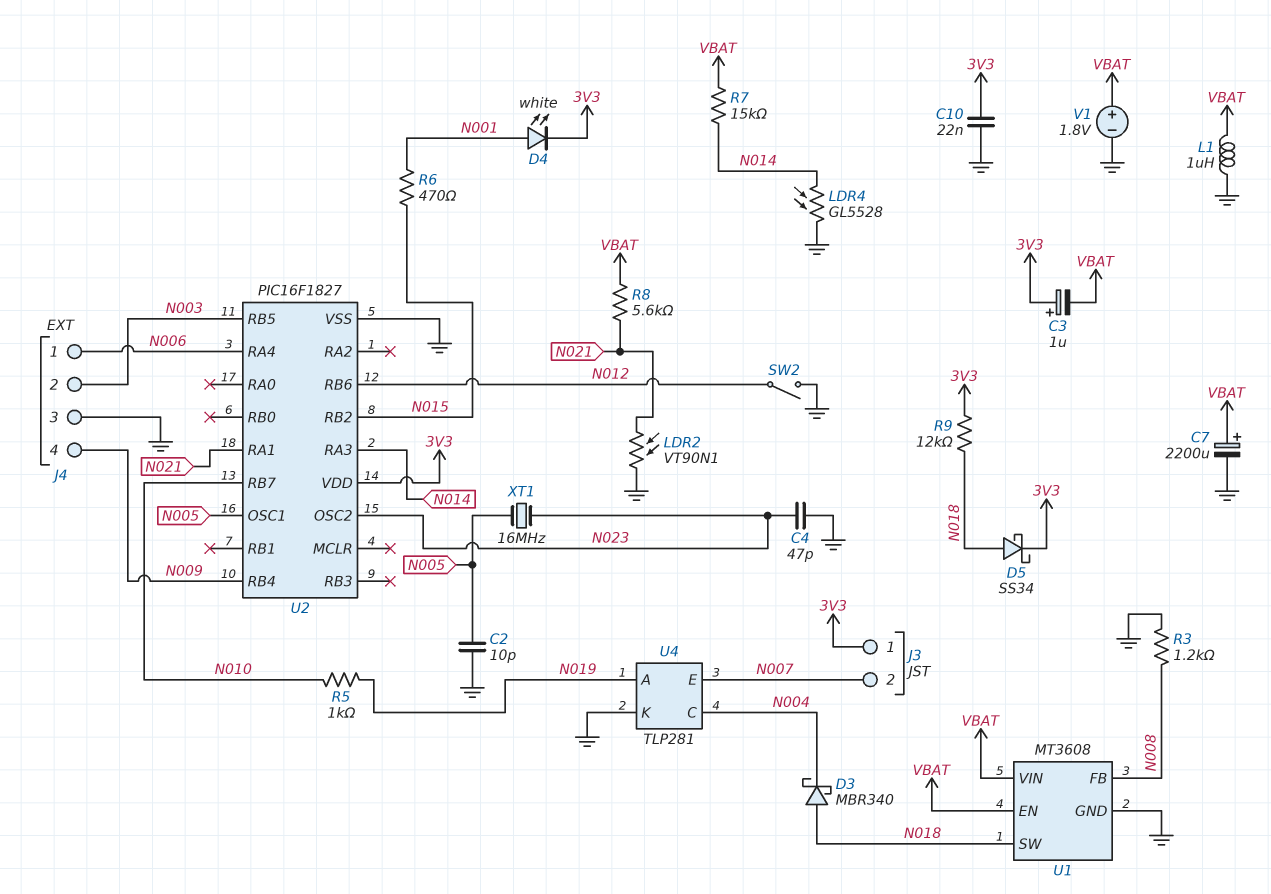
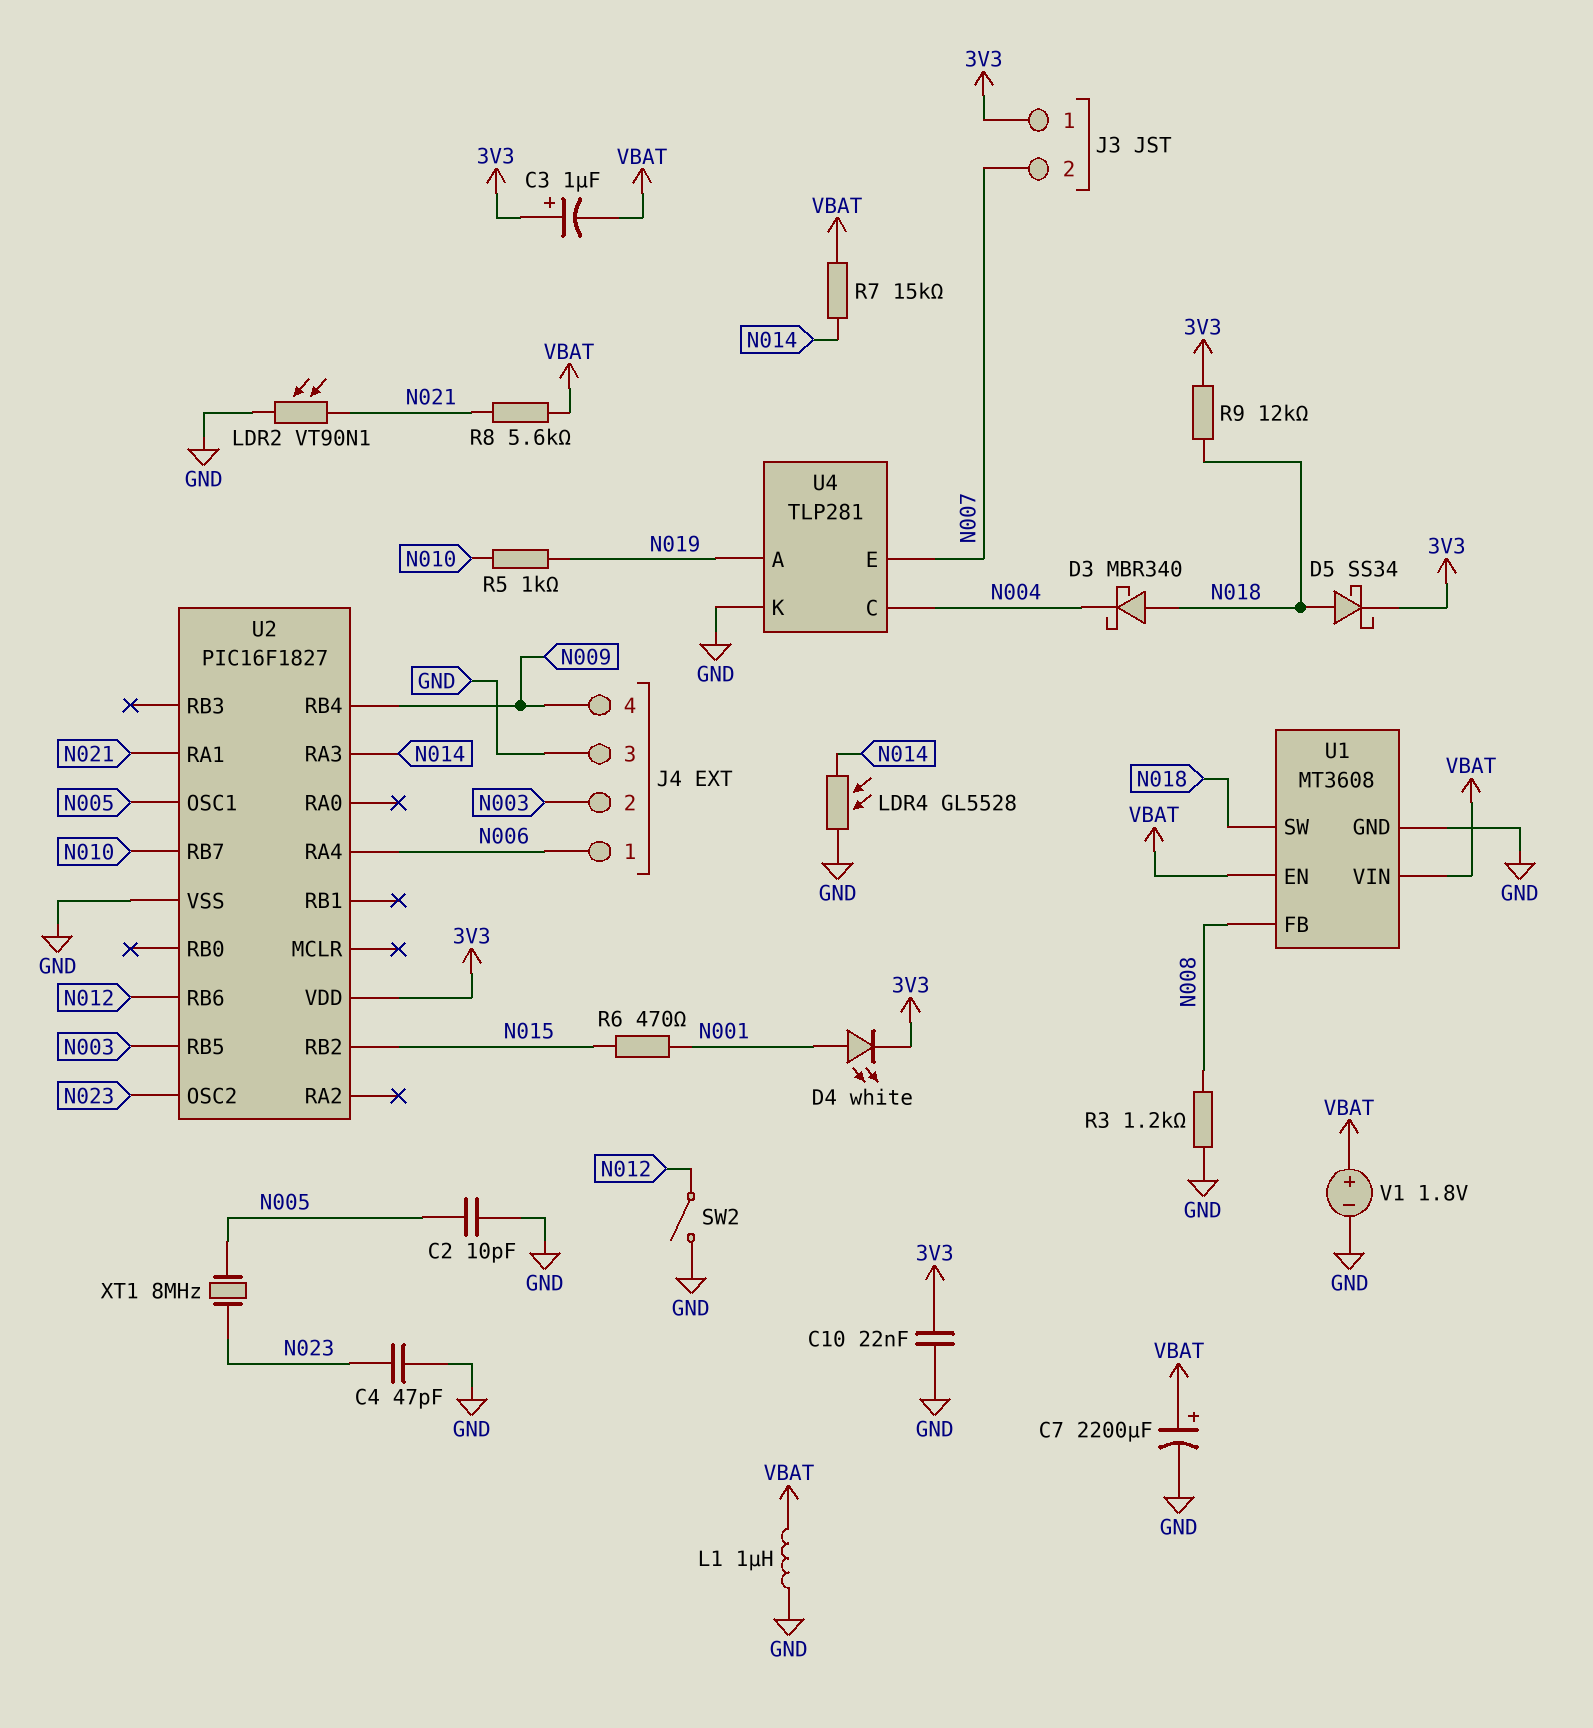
XT1: 16MHz (N005, N023) -> 8MHz (N005, N023)

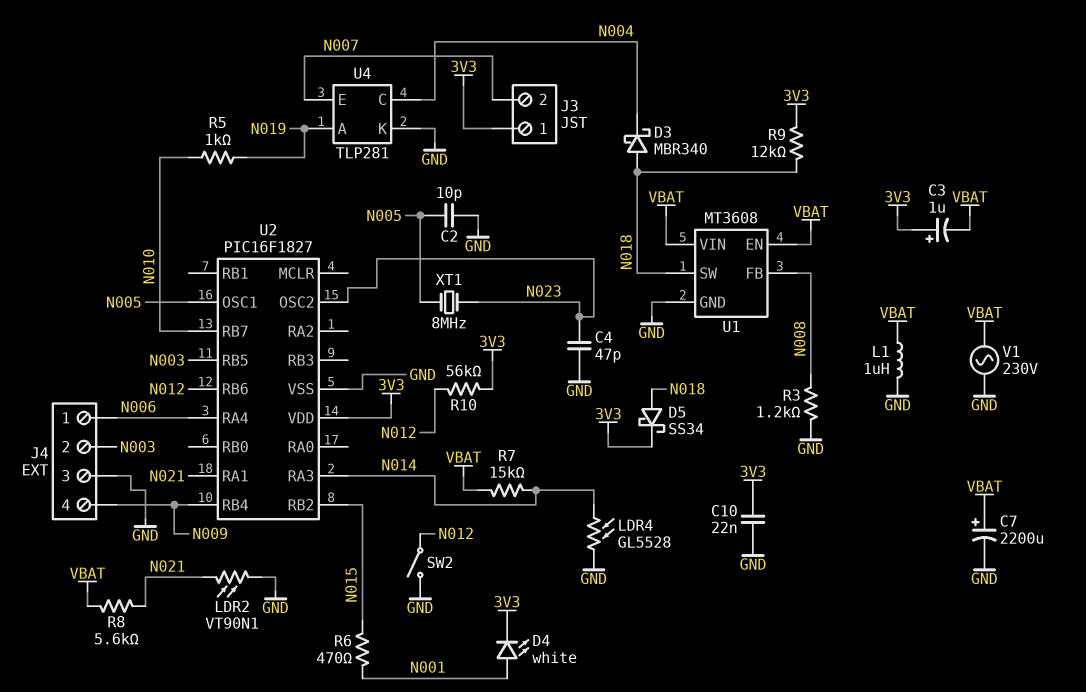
R10: none -> 56k (3V3, N012)
V1: 1.8V (plus VBAT, minus GND) -> AC 230V (GND, VBAT)

